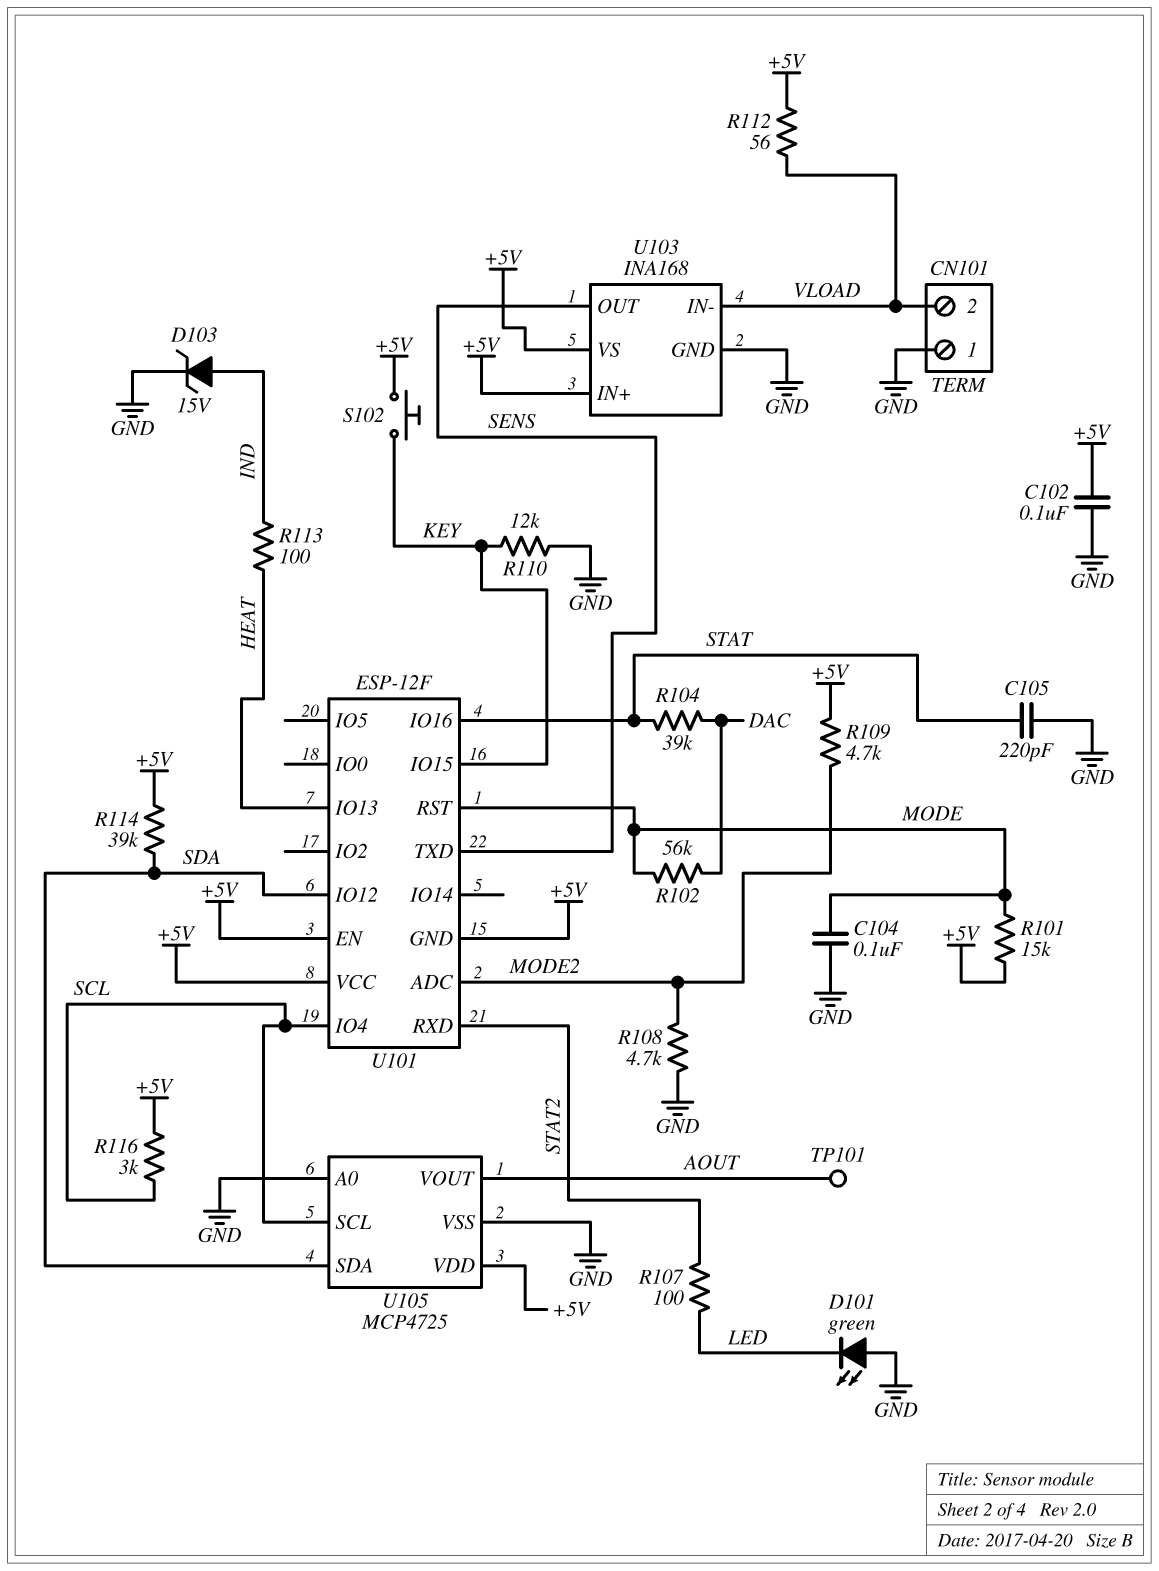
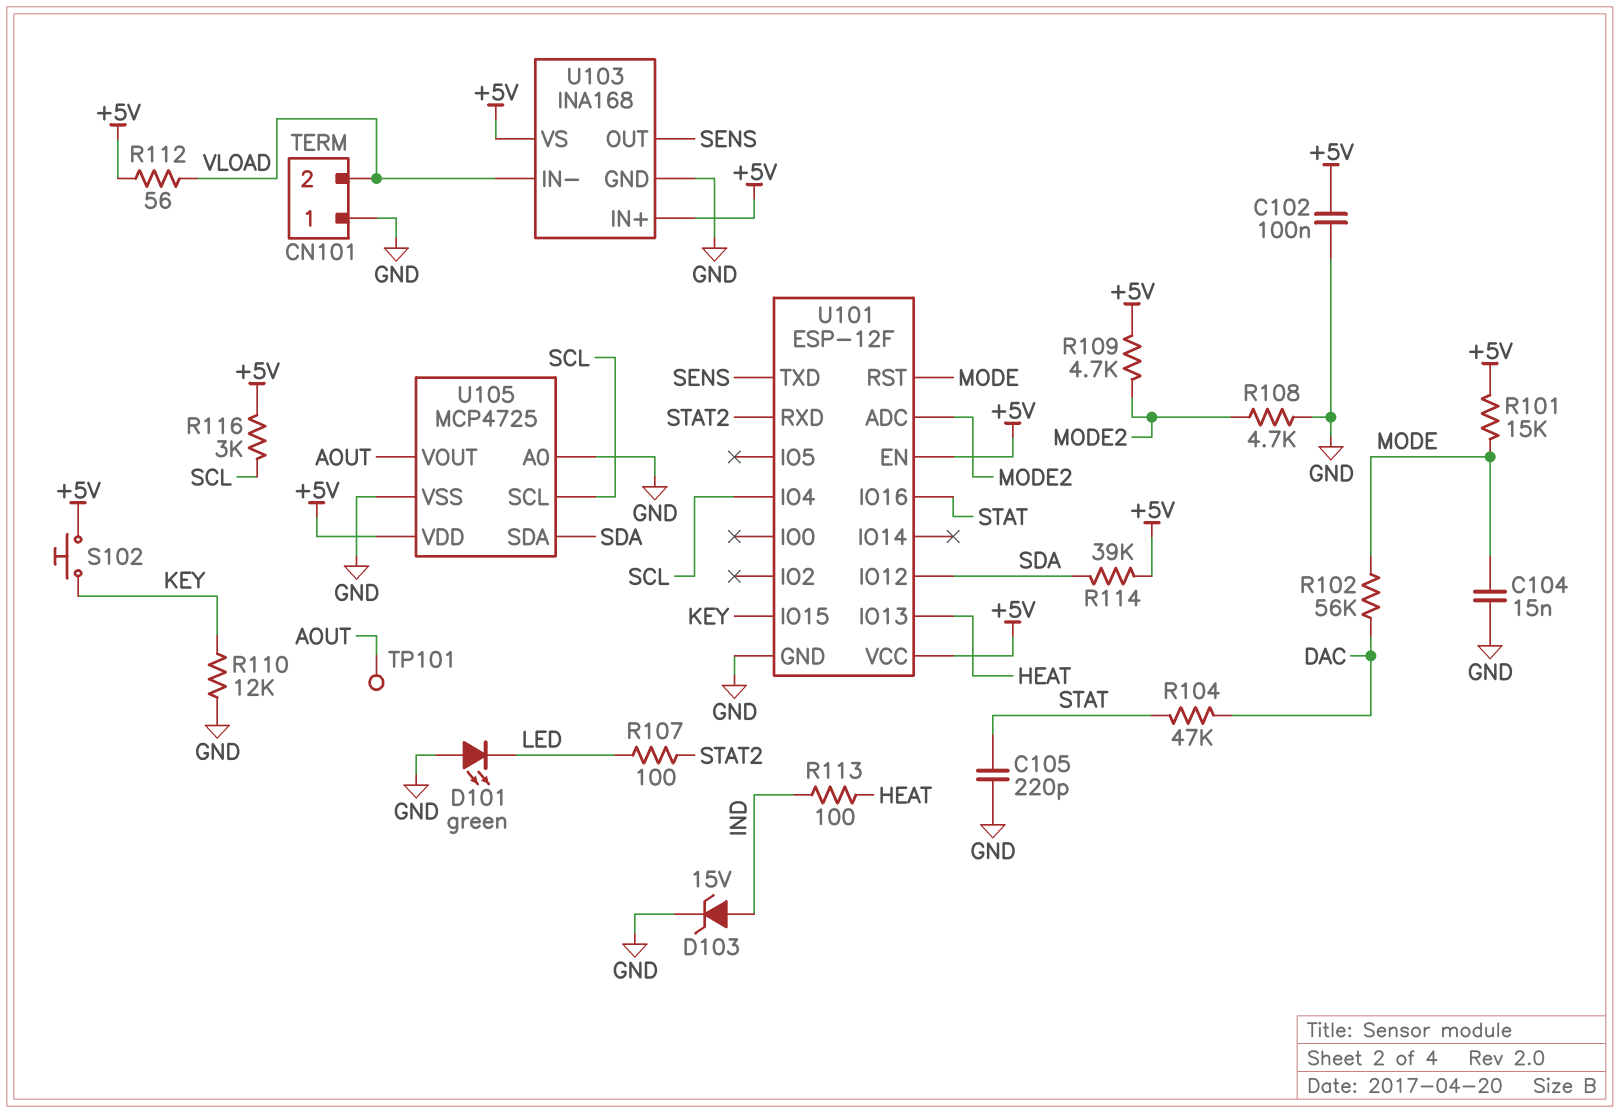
C104: 100nF (GND, MODE) -> 15nF (GND, MODE)
R104: 39k (DAC, STAT) -> 47k (DAC, STAT)
U101 pin GND: +5V -> GND

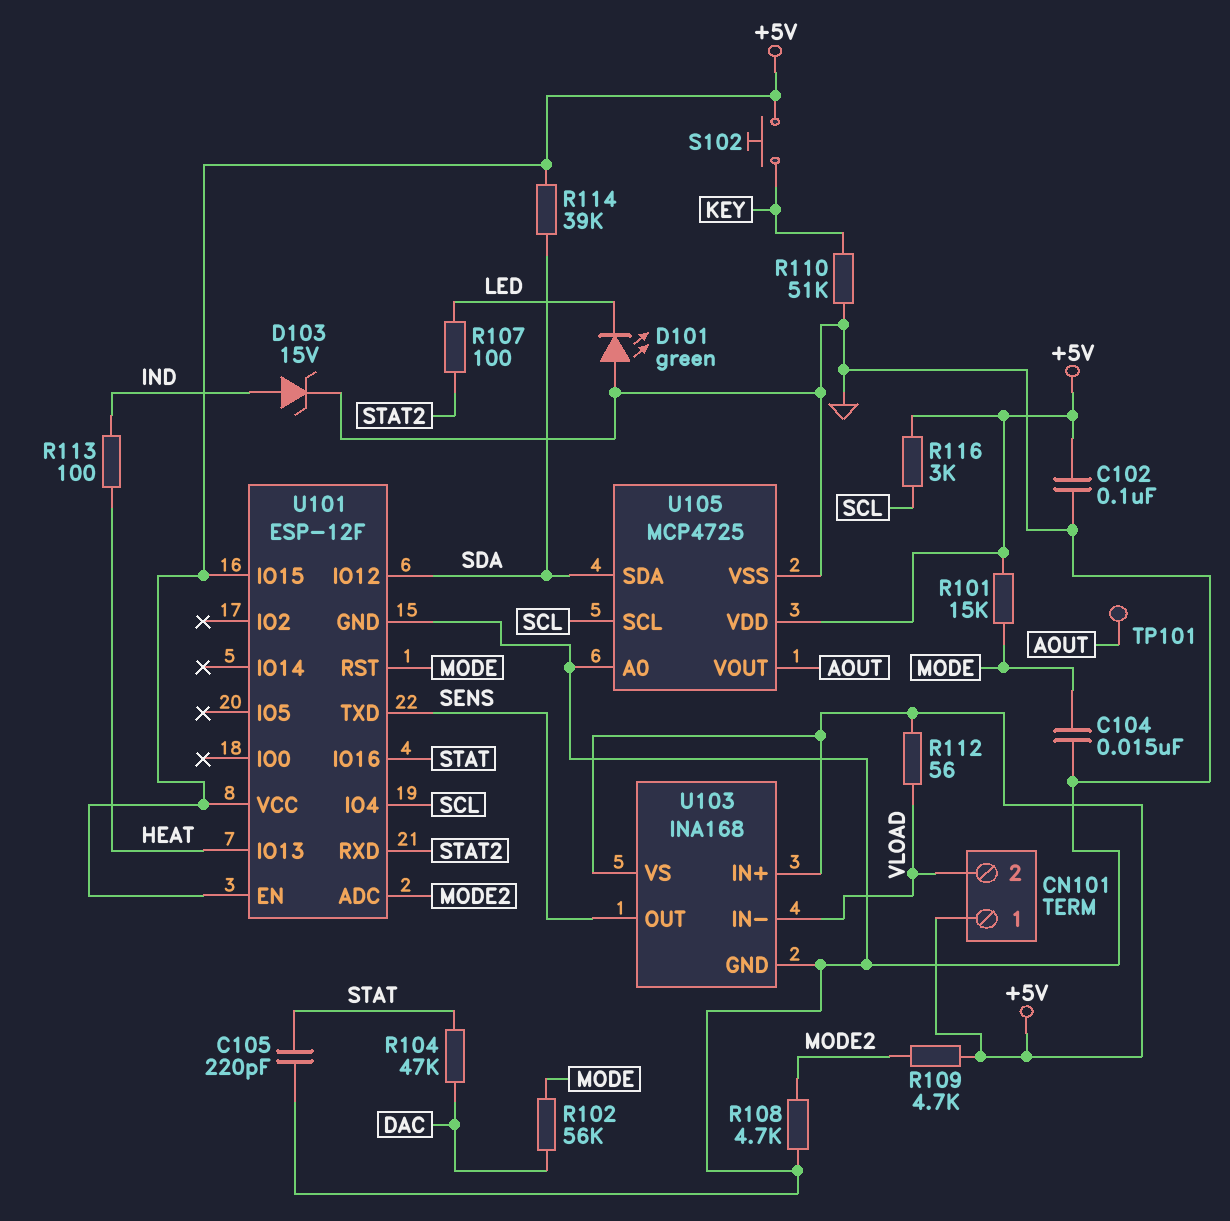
CN101 pin 1: GND -> +5V
R110: 12k (GND, KEY) -> 51k (GND, KEY)
U101 pin IO15: KEY -> +5V

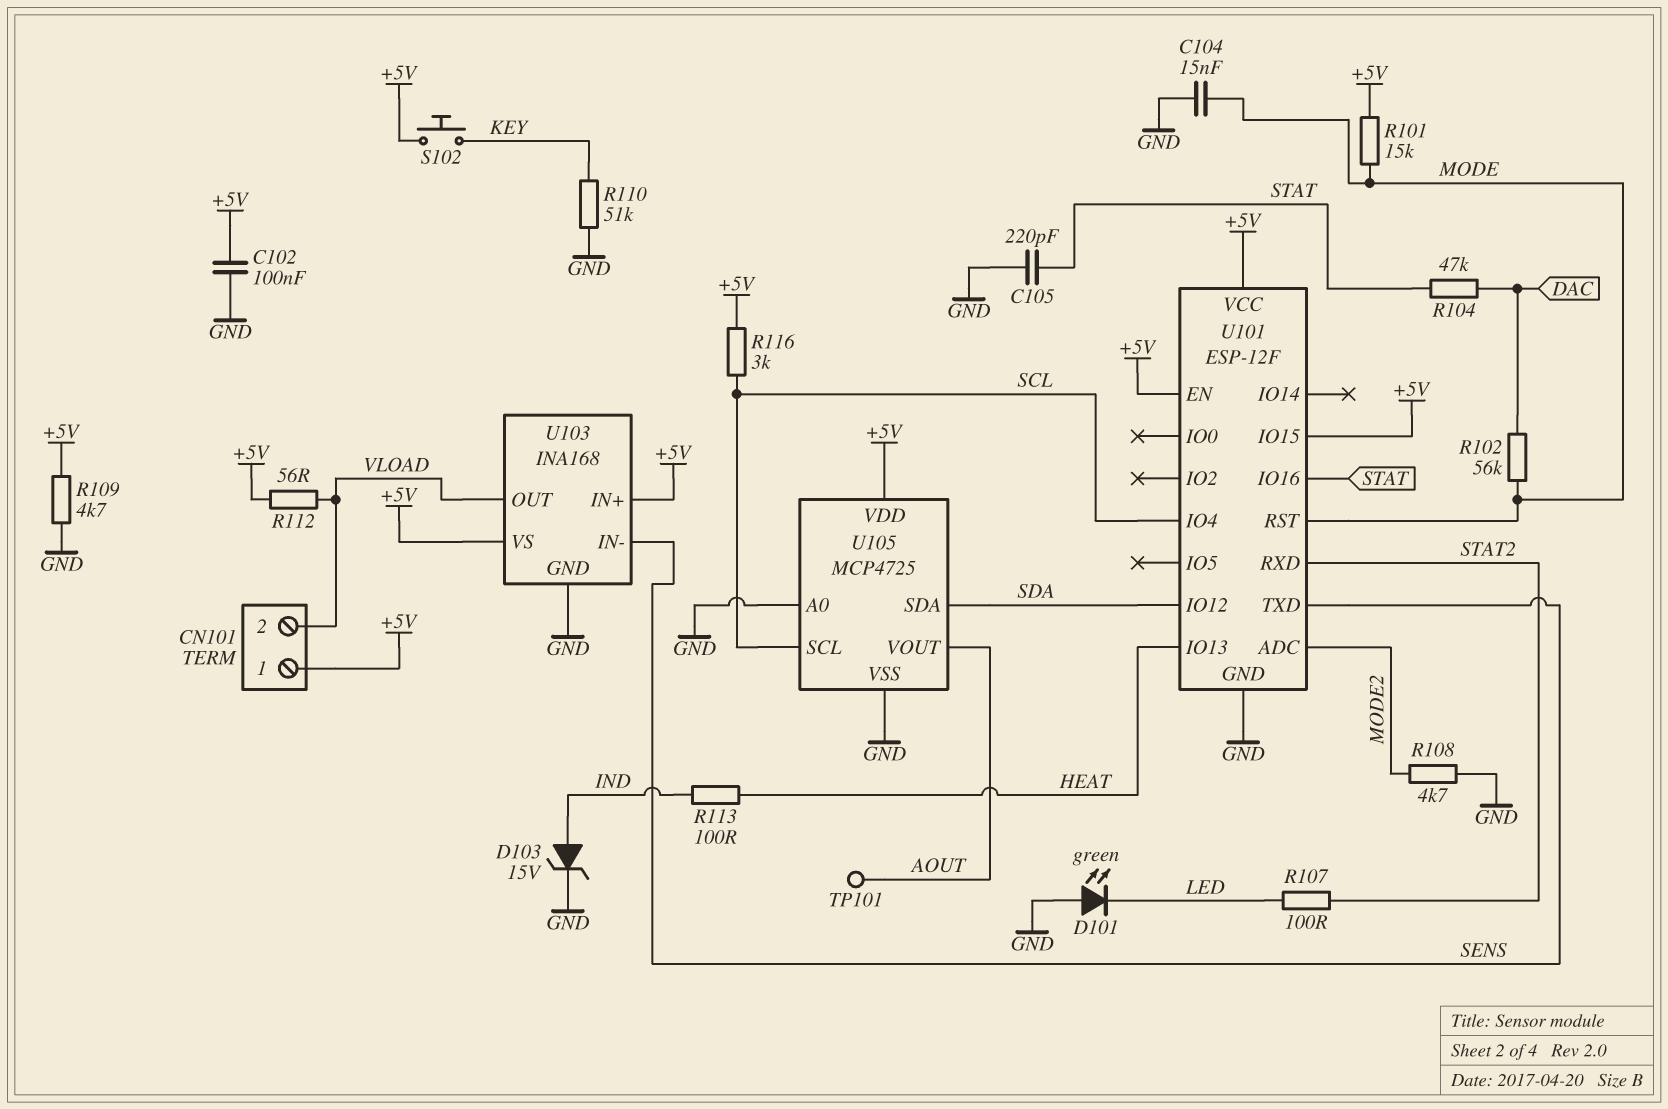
R109: 4.7k (+5V, MODE2) -> 4.7k (+5V, GND)
R114: 39k (+5V, SDA) -> none
U103 pin IN-: VLOAD -> SENS
U103 pin OUT: SENS -> VLOAD

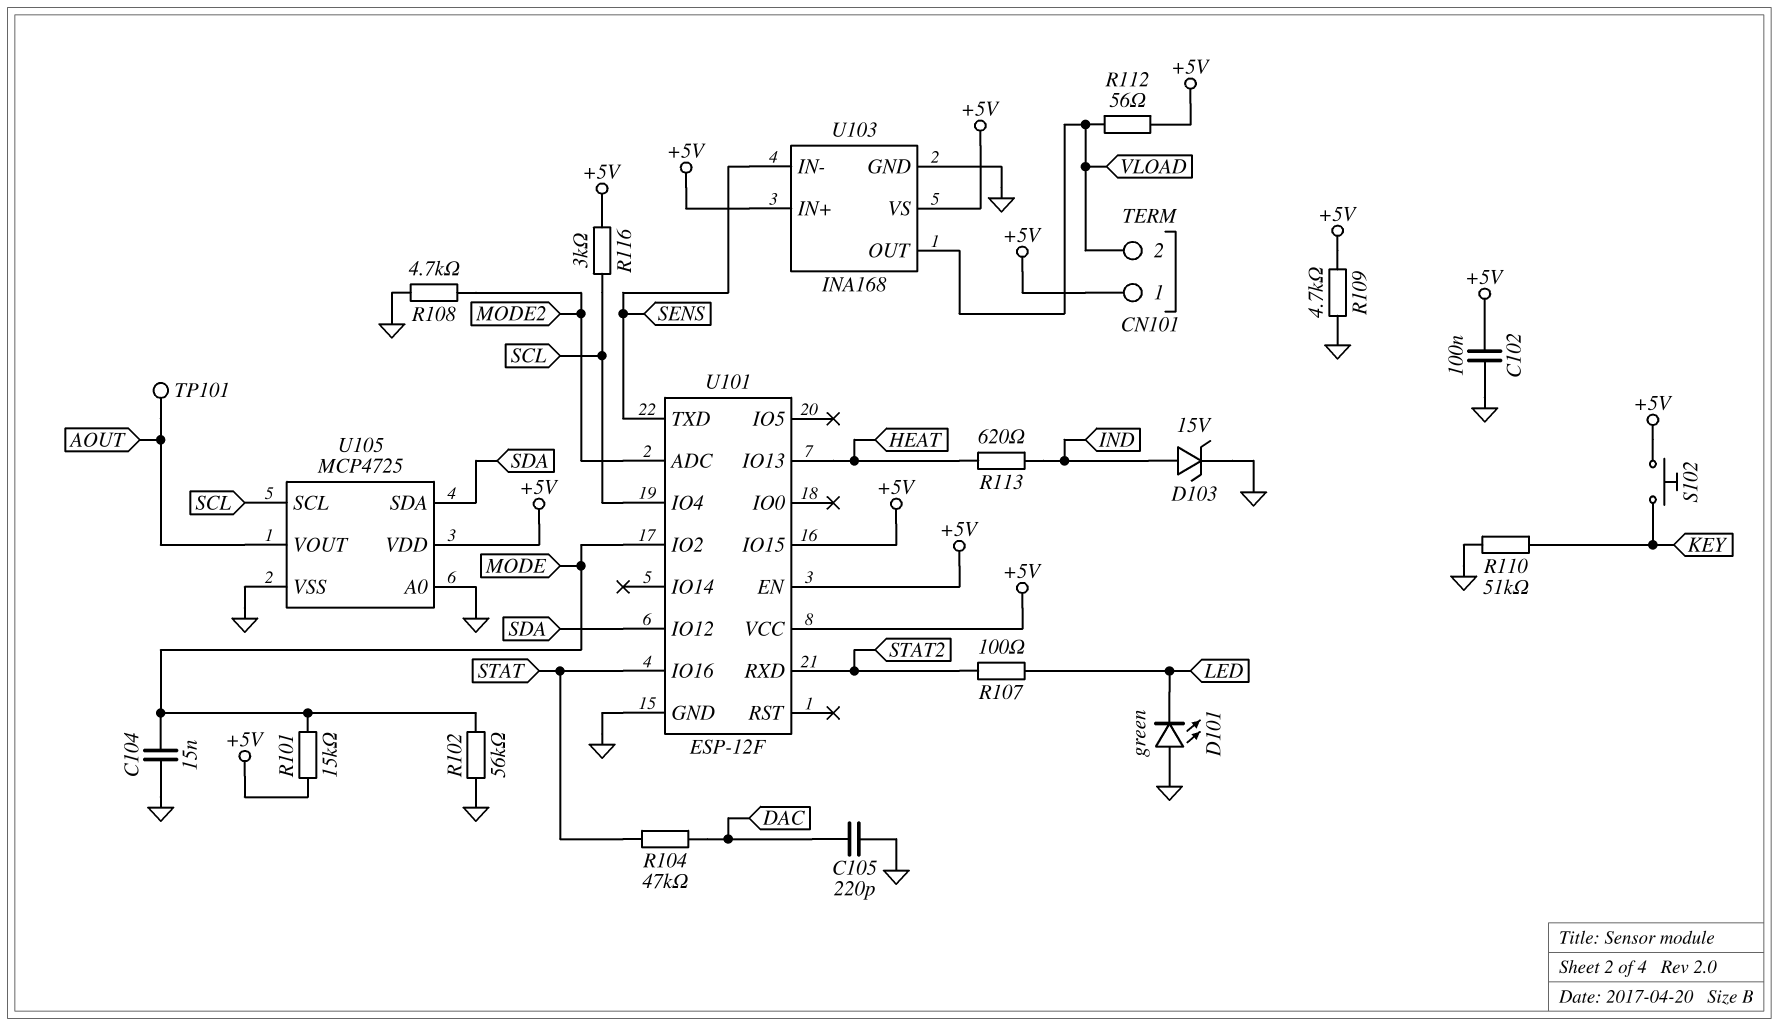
C105: 220pF (GND, STAT) -> 220pF (DAC, GND)
R102: 56k (DAC, MODE) -> 56k (GND, MODE)
R113: 100 (HEAT, IND) -> 620 (HEAT, IND)
U101 pin IO2: none -> MODE
U101 pin RST: MODE -> none

